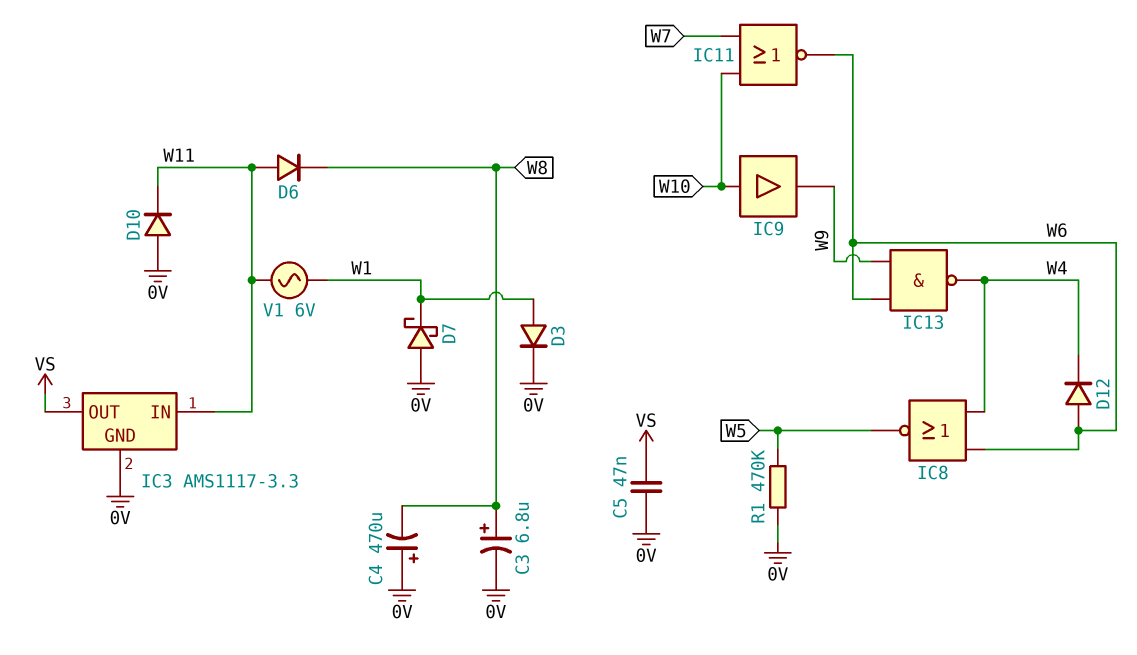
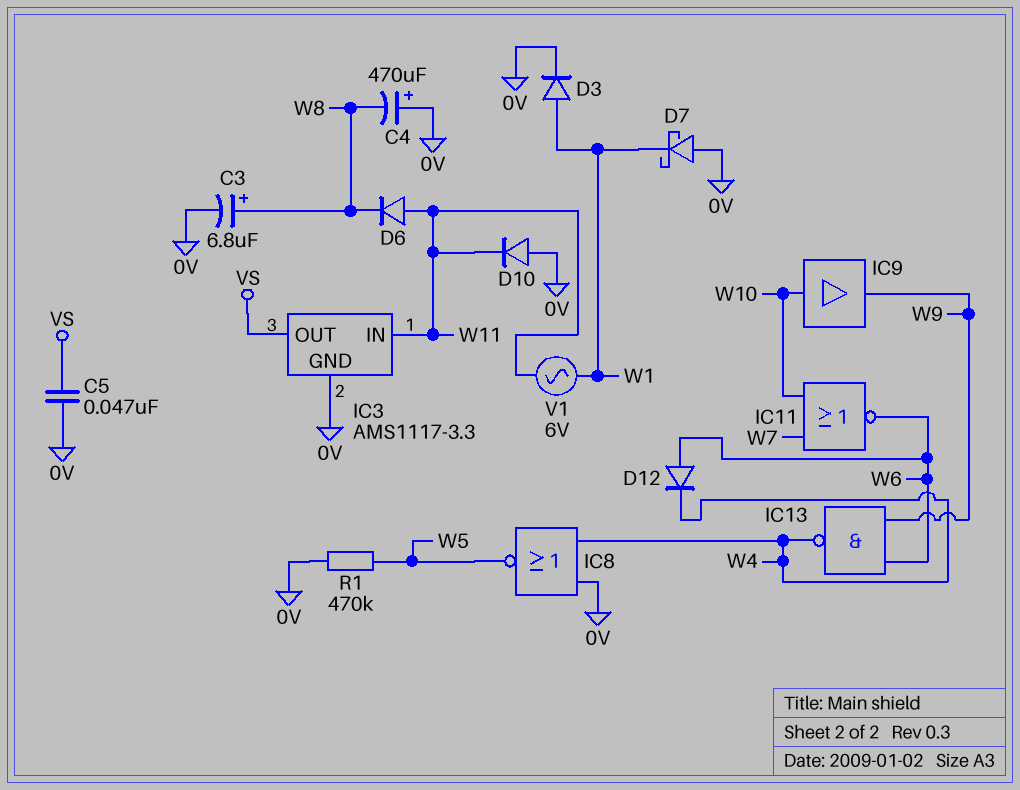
IC8: NOR (in W4, in W6, out W5) -> NOR (in 0V, in W4, out W5)

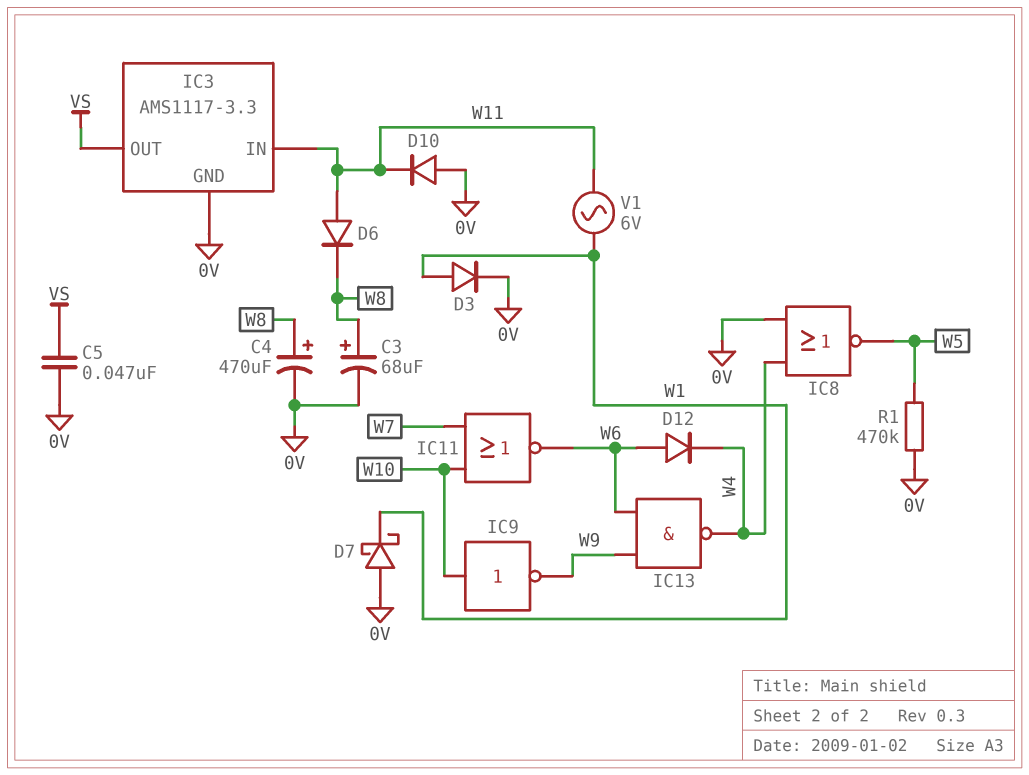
C3: 6.8uF (plus W8, minus 0V) -> 68uF (plus W8, minus 0V)
C4: 470uF (plus 0V, minus W8) -> 470uF (plus W8, minus 0V)
IC9: buffer (in W10, out W9) -> NOT (in W10, out W9)

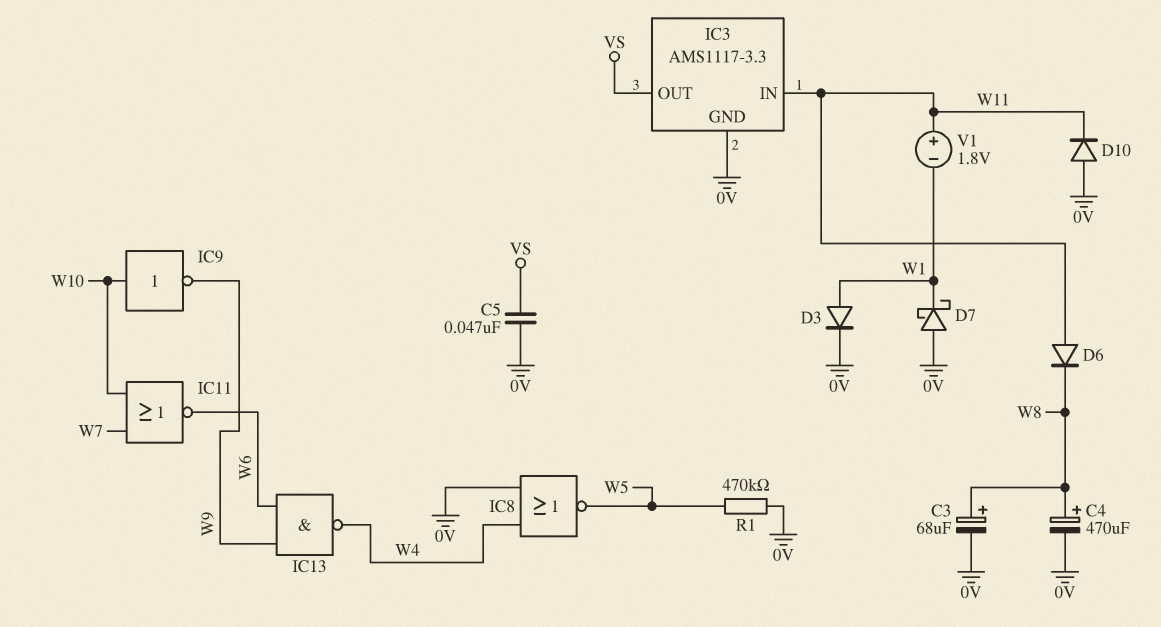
D12: diode (A W6, K W4) -> none
V1: AC 6V (W1, W11) -> 1.8V (plus W11, minus W1)

